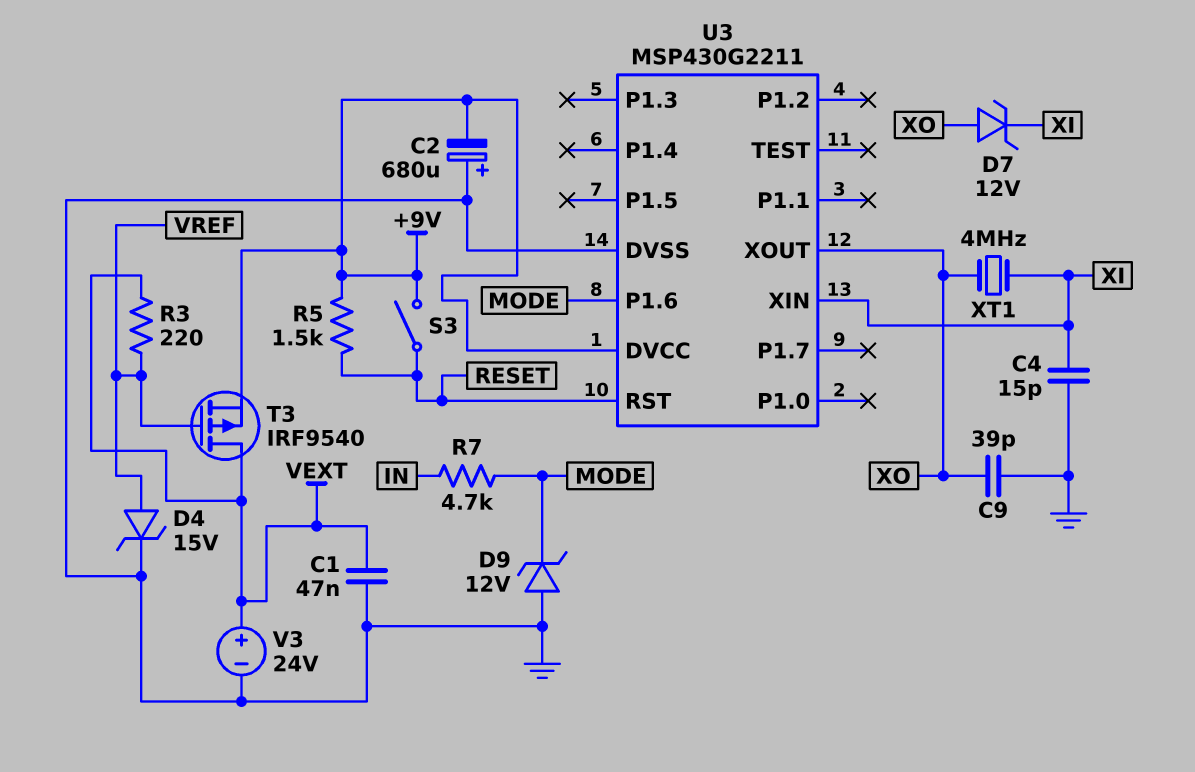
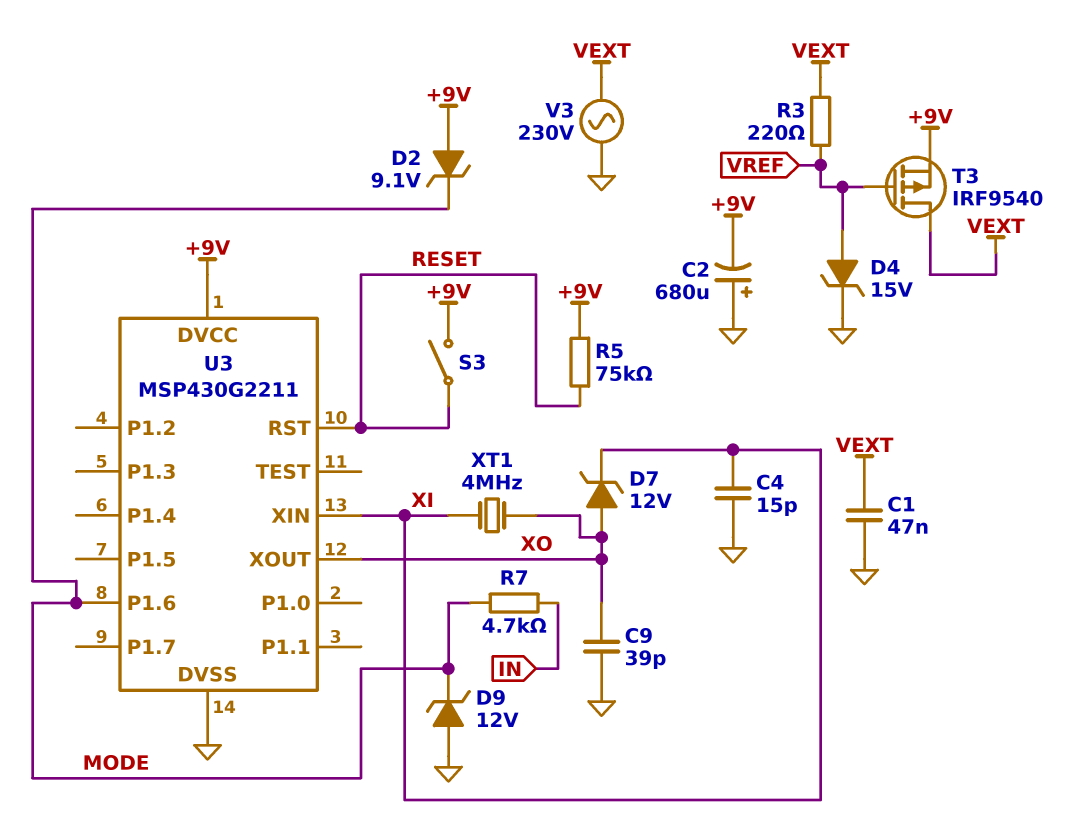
D2: none -> zener 9.1V (A +9V, K MODE)
R5: 1.5k (+9V, RESET) -> 75k (+9V, RESET)
V3: 24V (plus VEXT, minus GND) -> AC 230V (GND, VEXT)

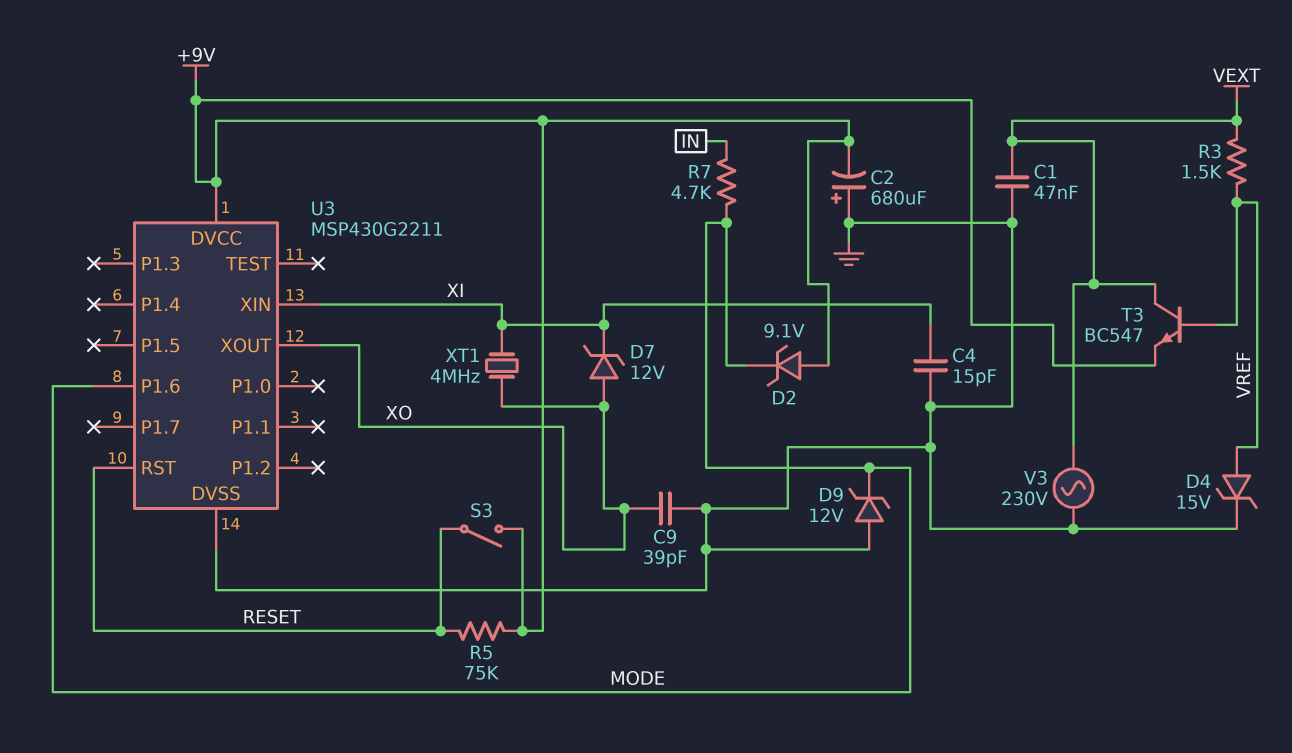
R3: 220 (VEXT, VREF) -> 1.5k (VEXT, VREF)
T3: PMOS IRF9540 (G VREF, D VEXT, S +9V) -> NPN BC547 (B VREF, C VEXT, E +9V)

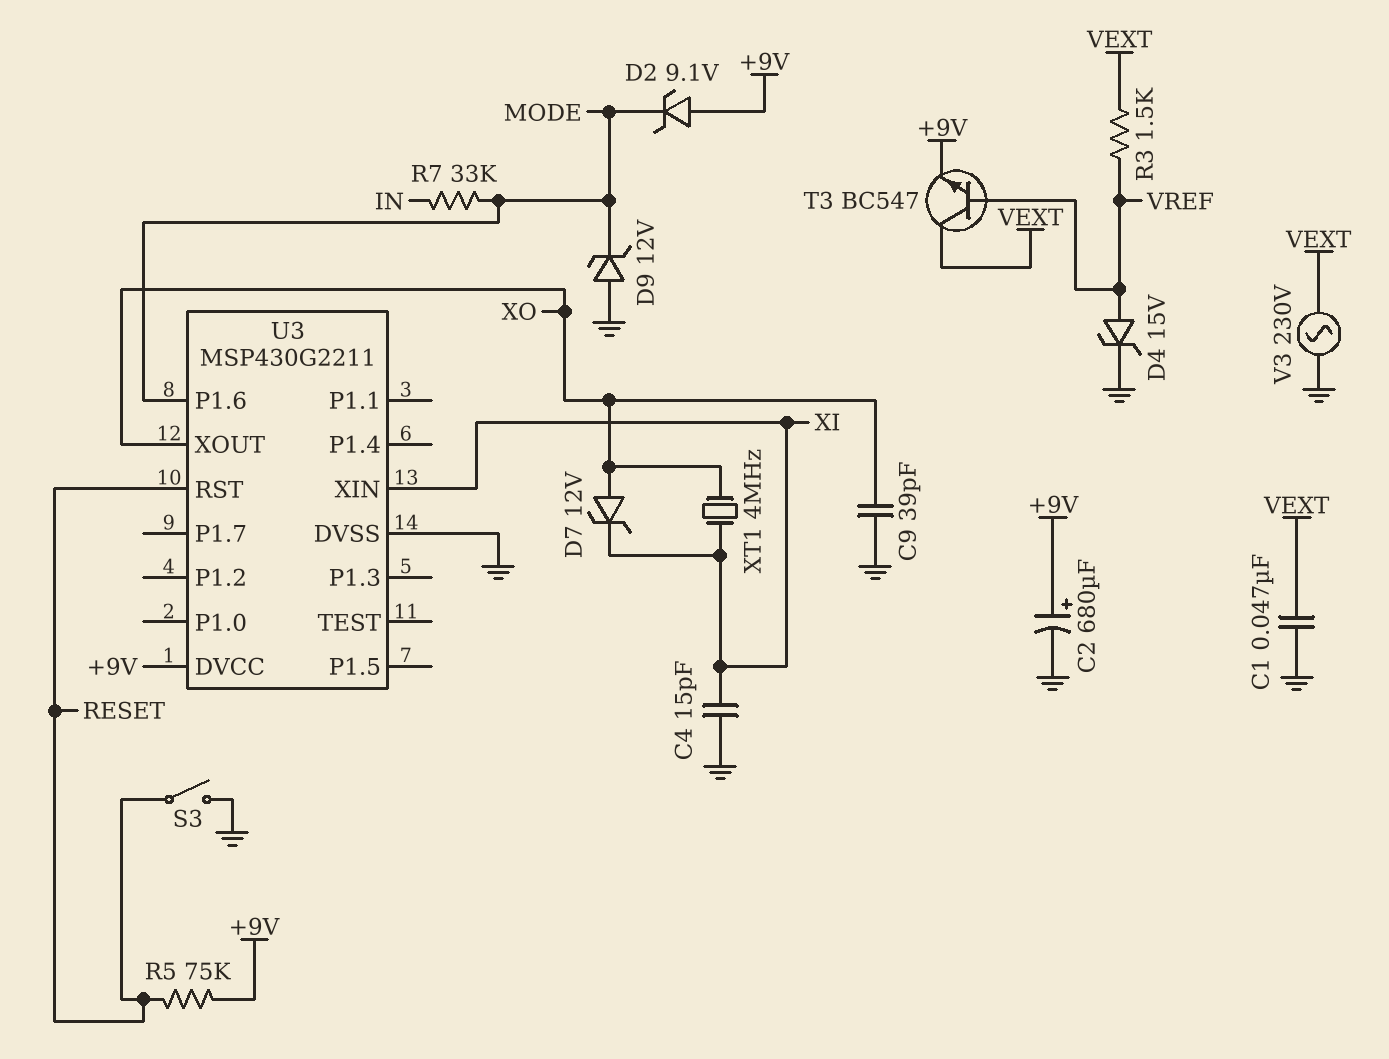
C2: 680uF (plus GND, minus +9V) -> 680uF (plus +9V, minus GND)
R7: 4.7k (IN, MODE) -> 33k (IN, MODE)
S3: switch (+9V, RESET) -> switch (GND, RESET)

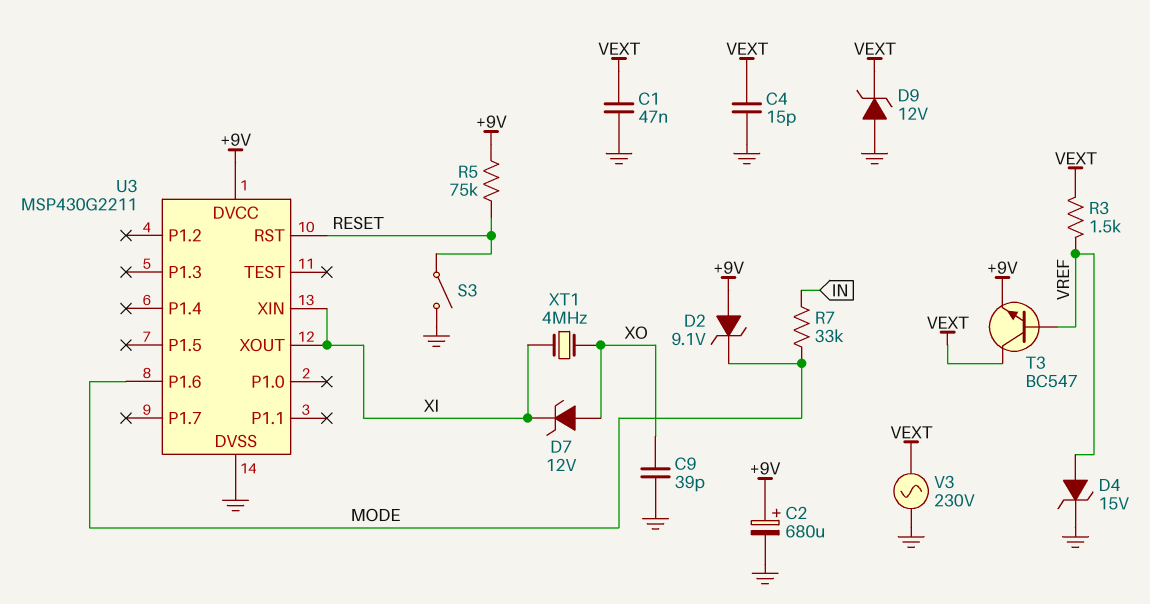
C4: 15pF (GND, XI) -> 15pF (GND, VEXT)
D9: zener 12V (A GND, K MODE) -> zener 12V (A GND, K VEXT)
U3 pin XOUT: XO -> XI

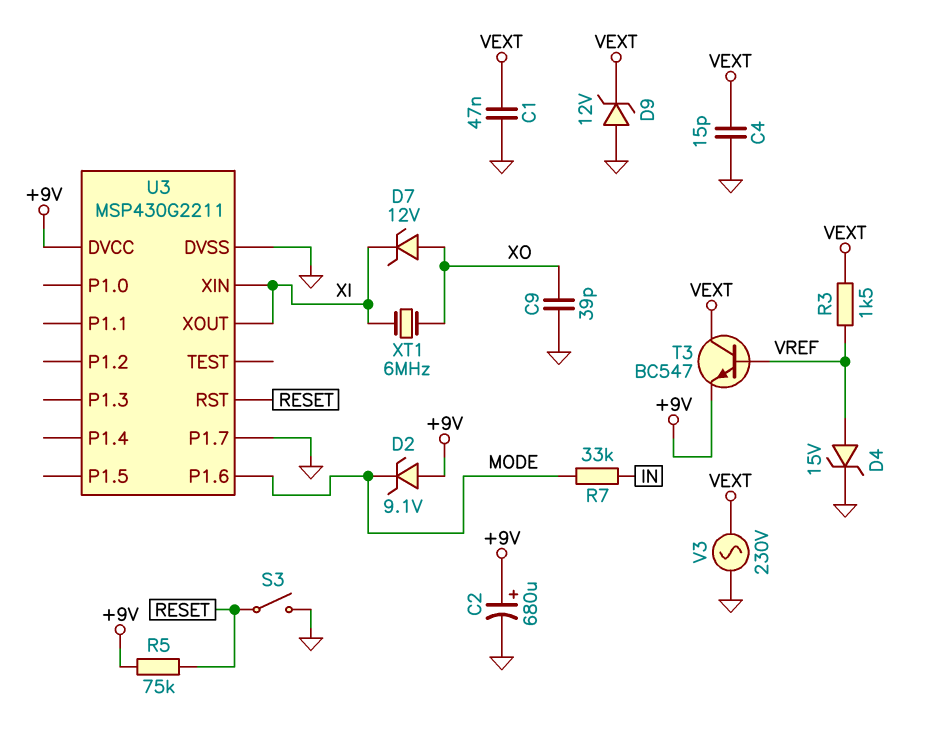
U3 pin P1.7: none -> GND
XT1: 4MHz (XI, XO) -> 6MHz (XI, XO)

